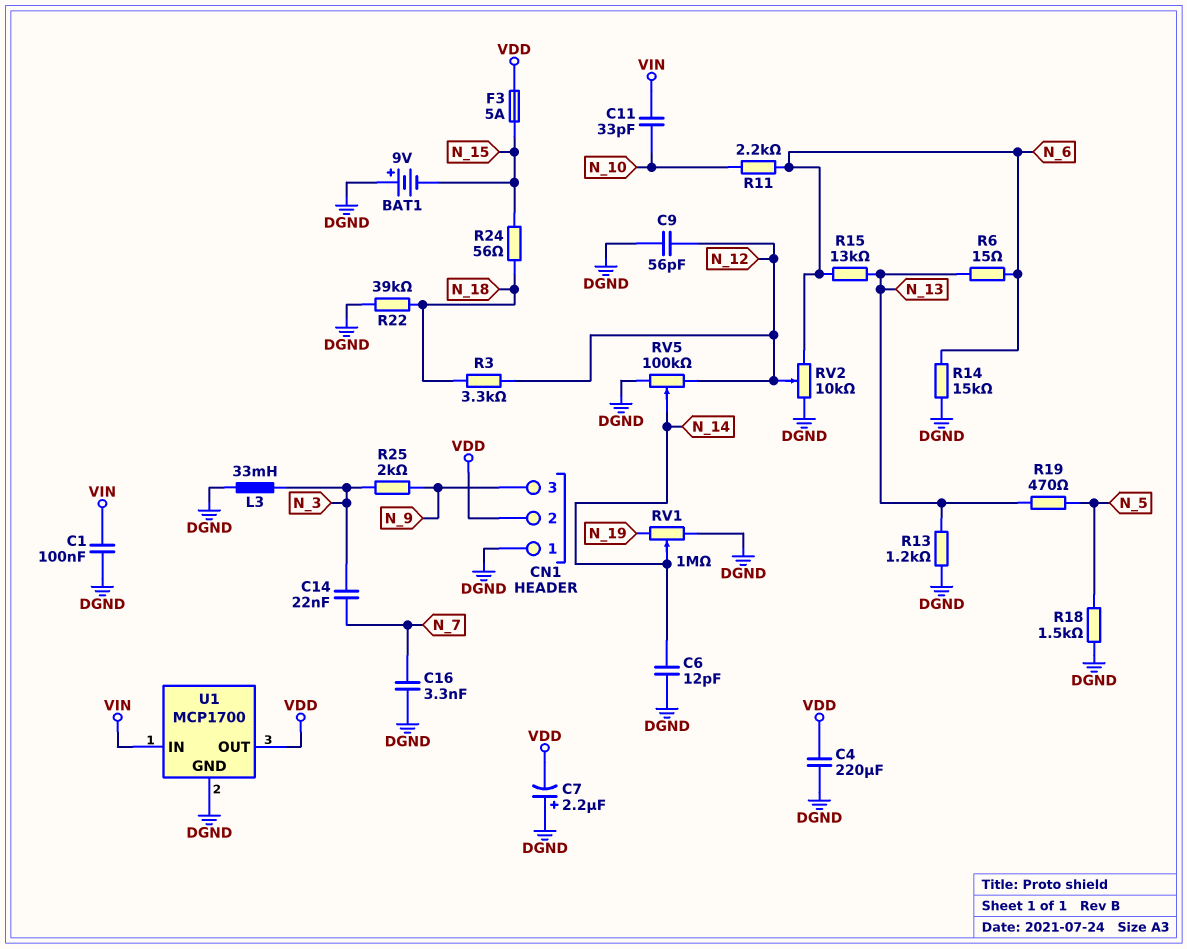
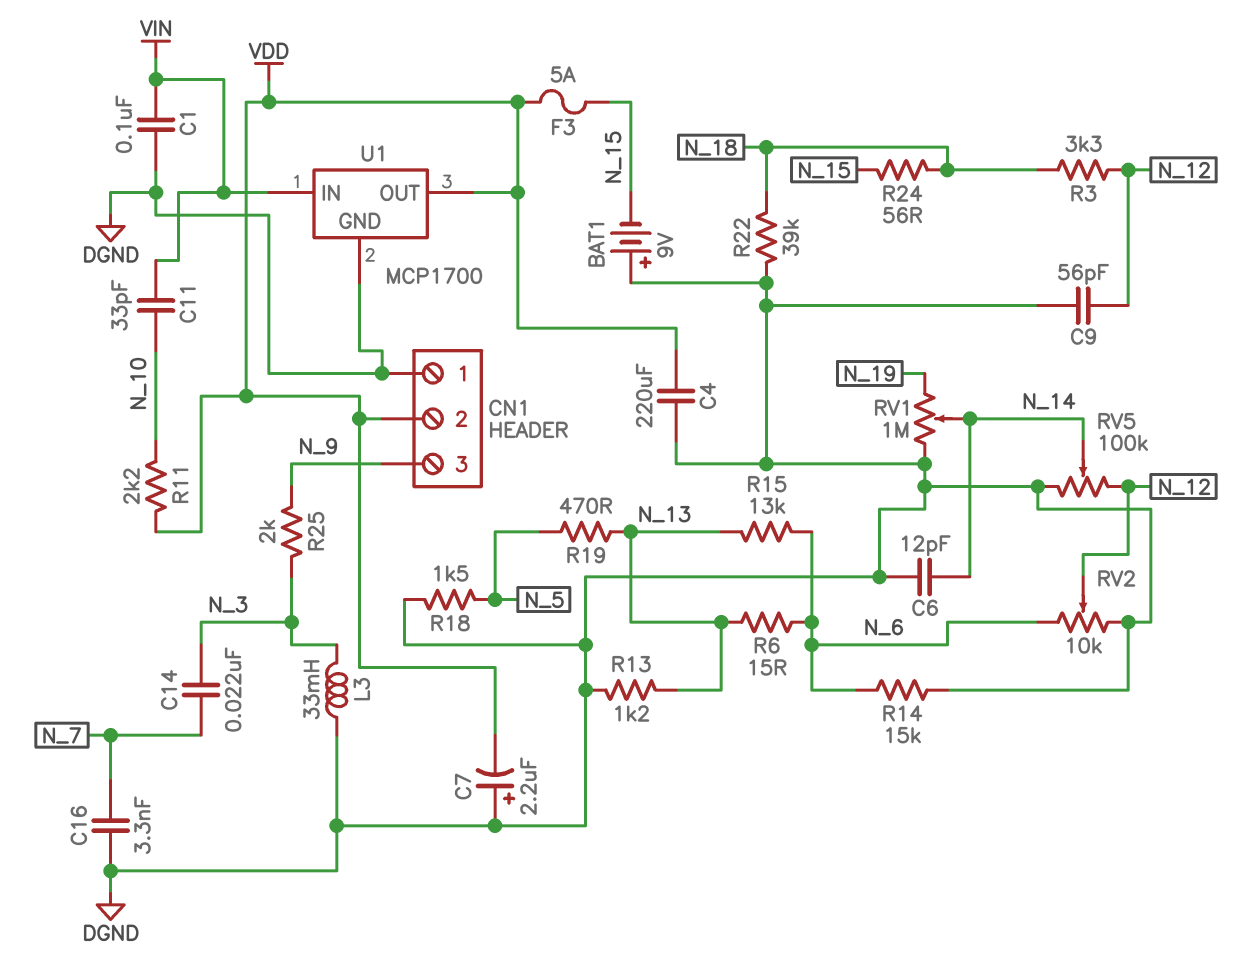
R11: 2.2k (N_6, N_10) -> 2.2k (N_10, VDD)

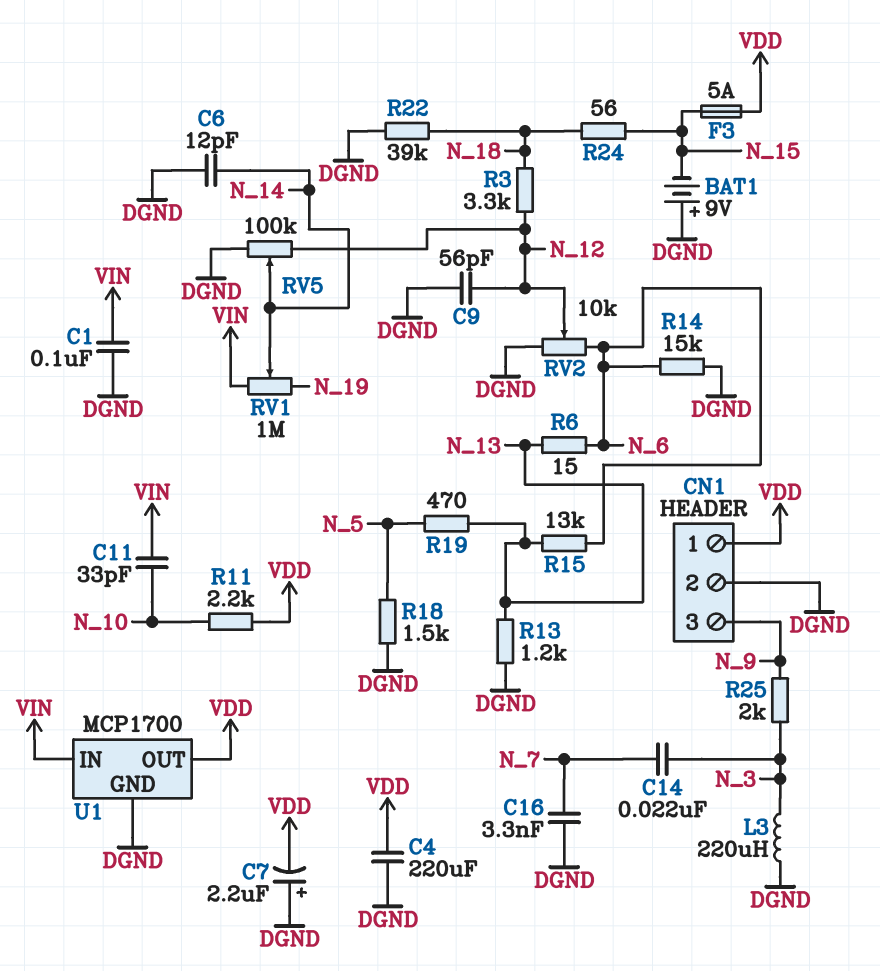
CN1 pin 1: DGND -> VDD
CN1 pin 2: VDD -> DGND
L3: 33mH (DGND, N_3) -> 220uH (DGND, N_3)
RV1: 1M (DGND, N_19, wiper N_14) -> 1M (N_19, VIN, wiper N_14)

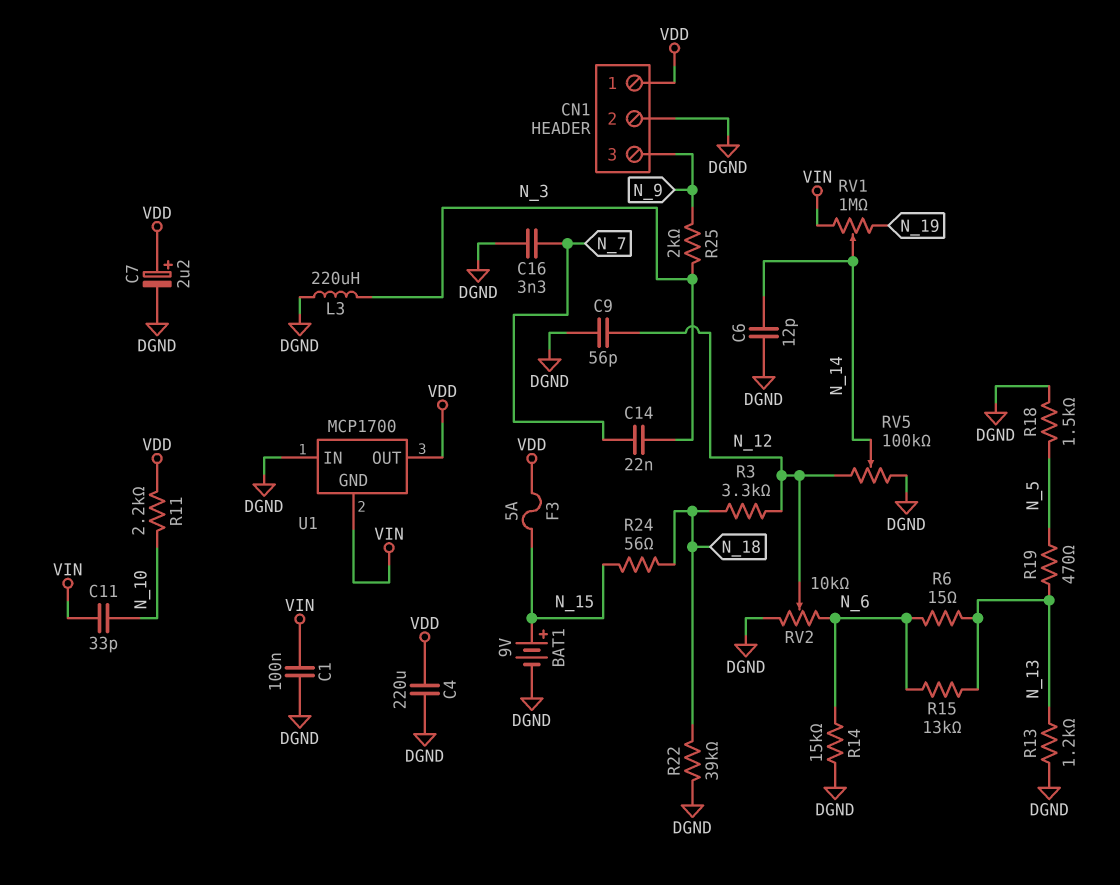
BAT1: 9V (plus DGND, minus N_15) -> 9V (plus N_15, minus DGND)
C7: 2.2uF (plus DGND, minus VDD) -> 2.2uF (plus VDD, minus DGND)
U1 pin GND: DGND -> VIN
U1 pin IN: VIN -> DGND

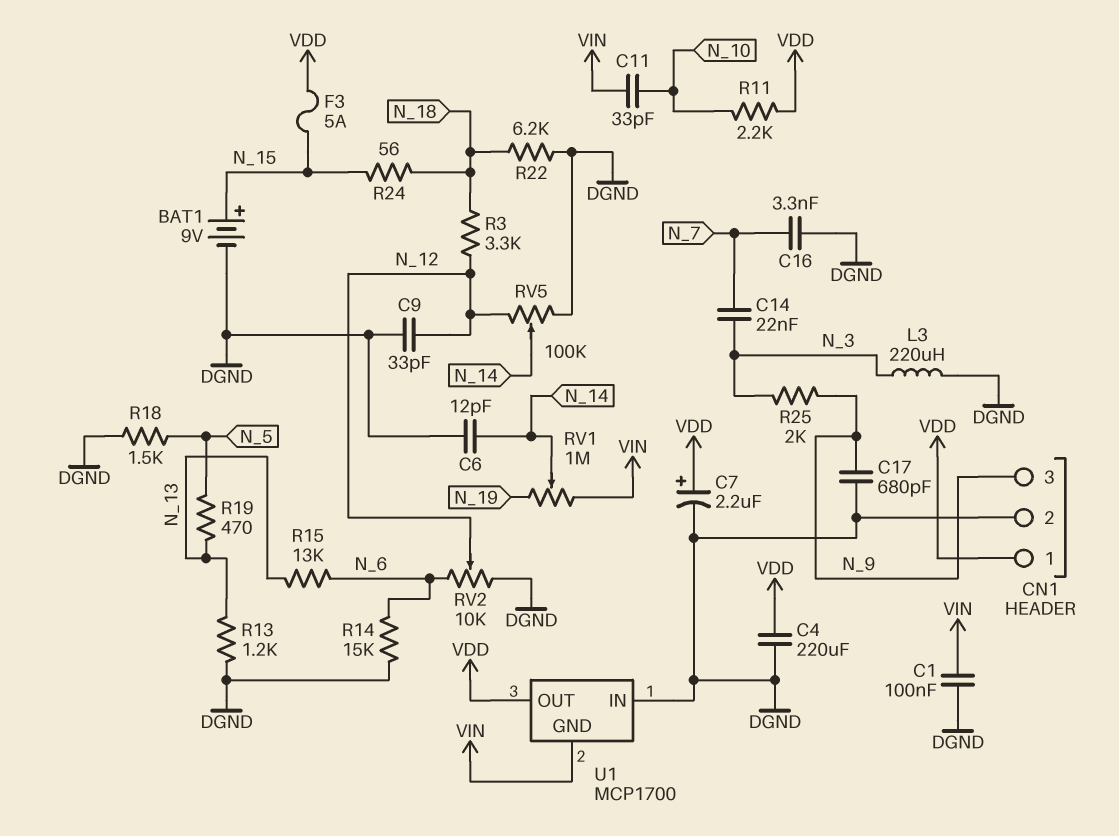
C9: 56pF (DGND, N_12) -> 33pF (DGND, N_12)
C17: none -> 680pF (DGND, N_9)
R6: 15 (N_6, N_13) -> none
R22: 39k (DGND, N_18) -> 6.2k (DGND, N_18)

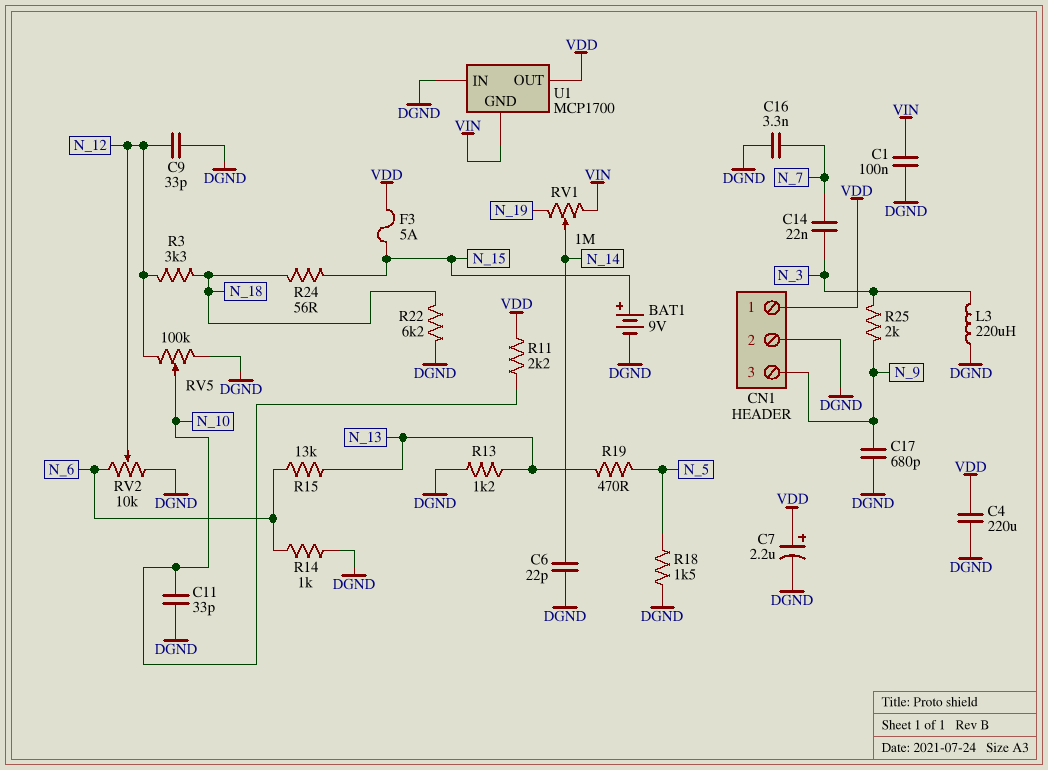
C6: 12pF (DGND, N_14) -> 22pF (DGND, N_14)
C11: 33pF (N_10, VIN) -> 33pF (DGND, N_10)
R14: 15k (DGND, N_6) -> 1k (DGND, N_6)
RV5: 100k (DGND, N_12, wiper N_14) -> 100k (DGND, N_12, wiper N_10)

